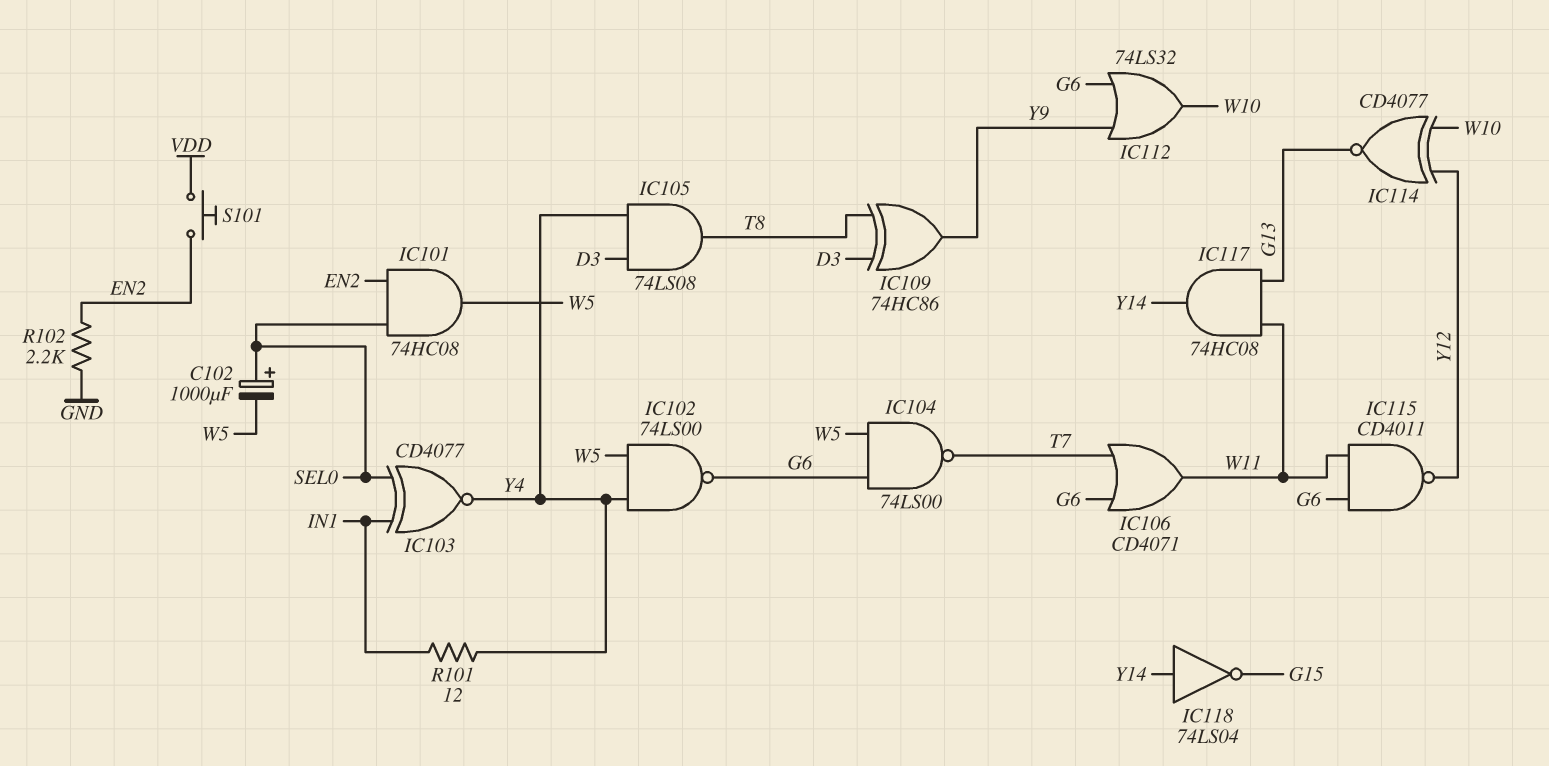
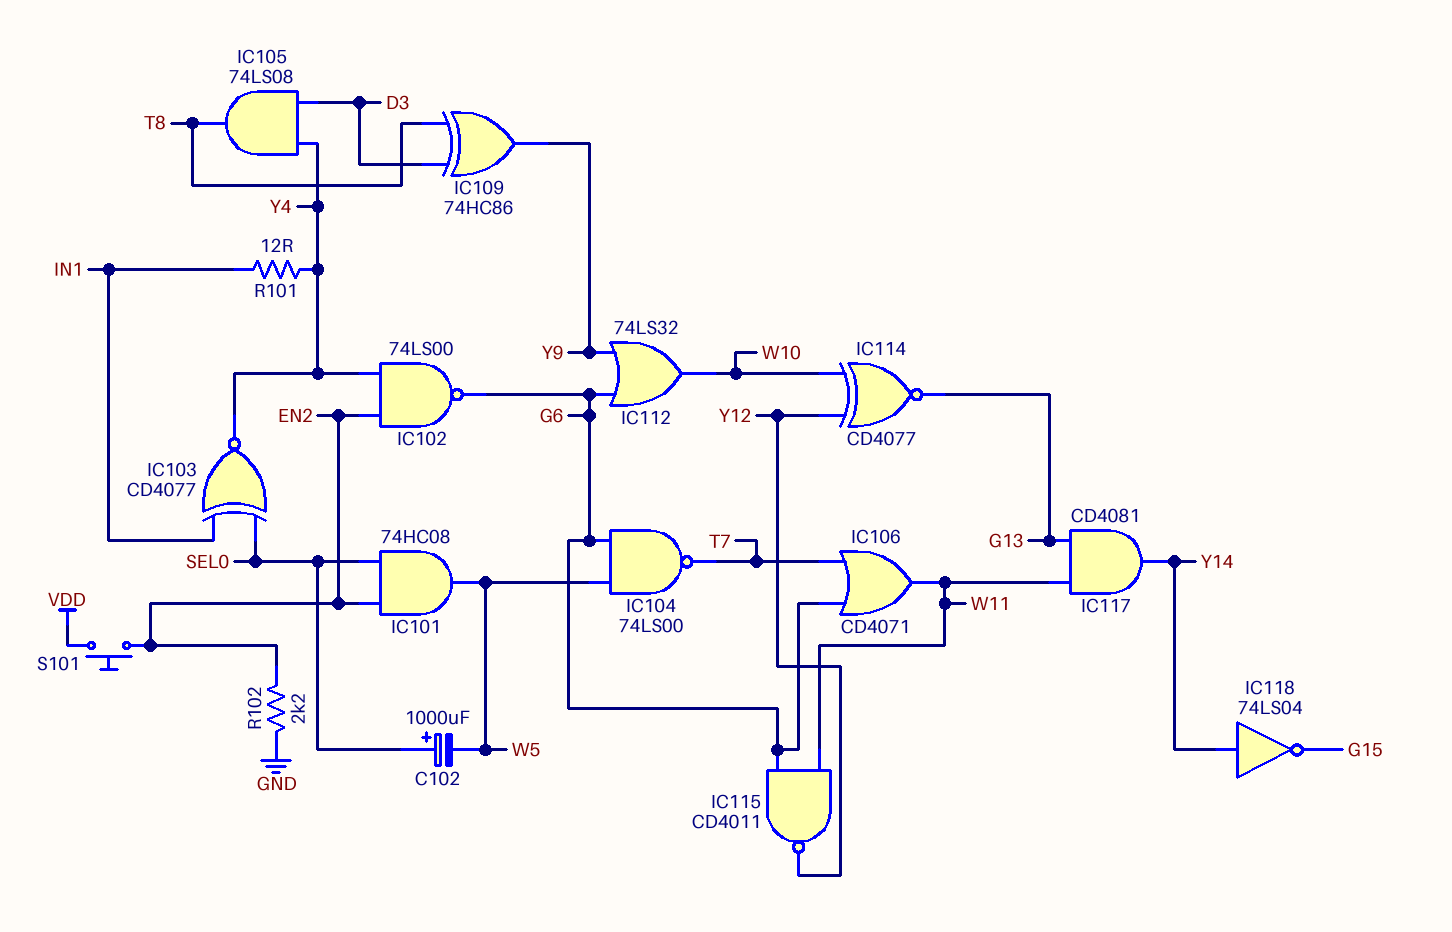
IC102: NAND 74LS00 (in W5, in Y4, out G6) -> NAND 74LS00 (in EN2, in Y4, out G6)
IC117: AND 74HC08 (in G13, in W11, out Y14) -> AND CD4081 (in G13, in W11, out Y14)

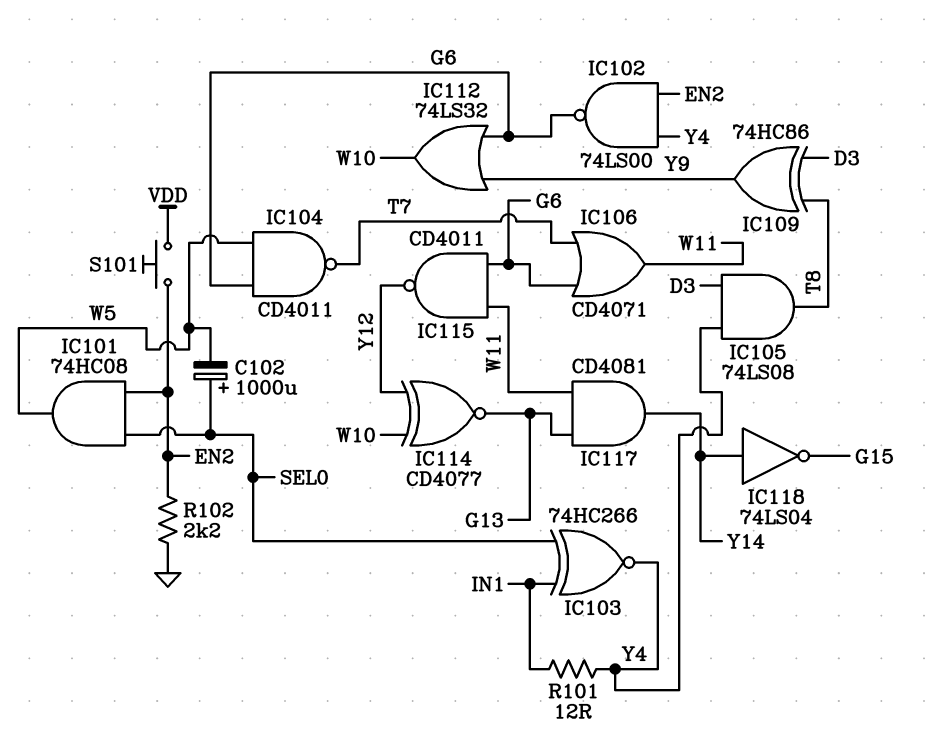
IC103: XNOR CD4077 (in IN1, in SEL0, out Y4) -> XNOR 74HC266 (in IN1, in SEL0, out Y4)
IC104: NAND 74LS00 (in G6, in W5, out T7) -> NAND CD4011 (in G6, in W5, out T7)

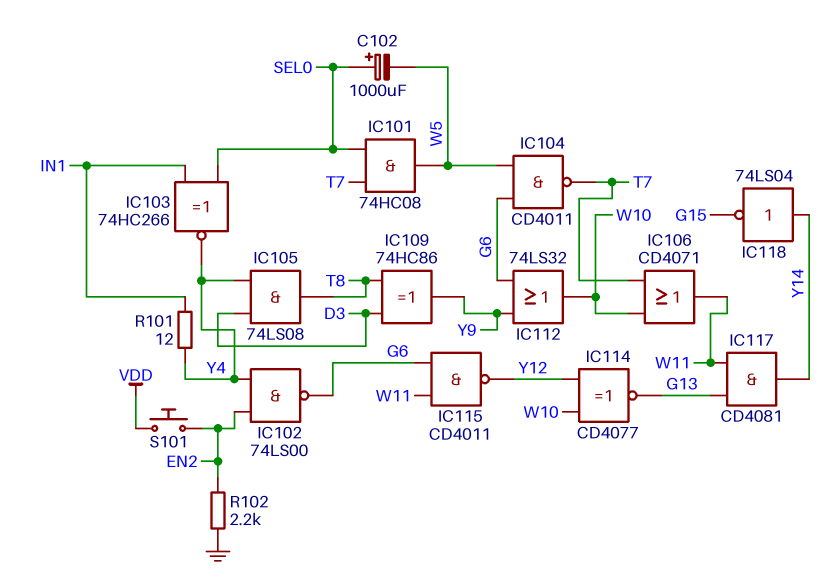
IC101: AND 74HC08 (in EN2, in SEL0, out W5) -> AND 74HC08 (in SEL0, in T7, out W5)
IC106: OR CD4071 (in G6, in T7, out W11) -> OR CD4071 (in T7, in W10, out W11)

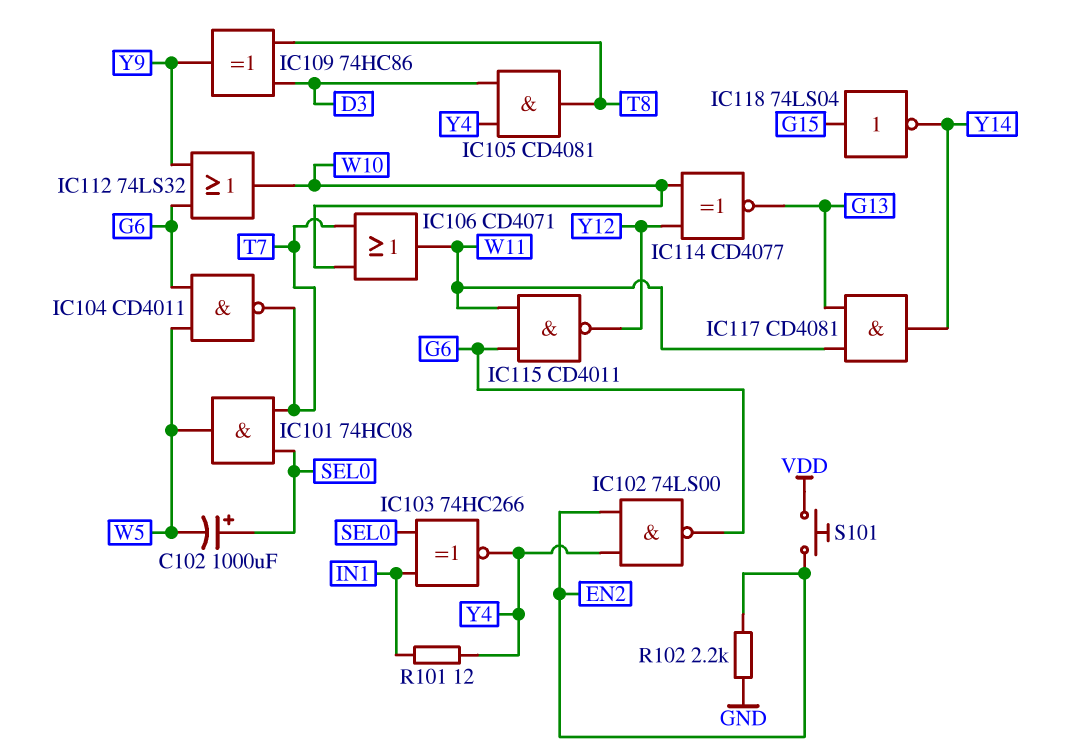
IC105: AND 74LS08 (in D3, in Y4, out T8) -> AND CD4081 (in D3, in Y4, out T8)
IC118: NOT 74LS04 (in Y14, out G15) -> NOT 74LS04 (in G15, out Y14)

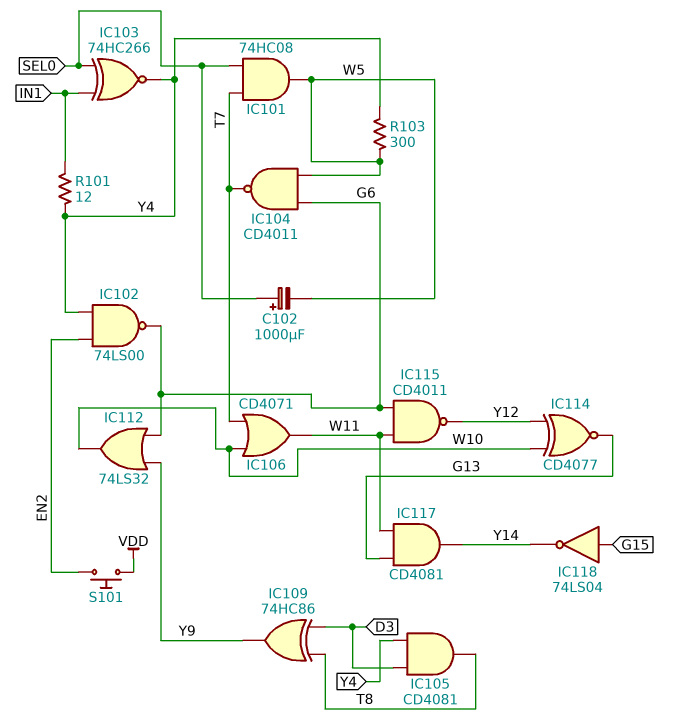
R102: 2.2k (EN2, GND) -> none
R103: none -> 300 (W5, Y4)

